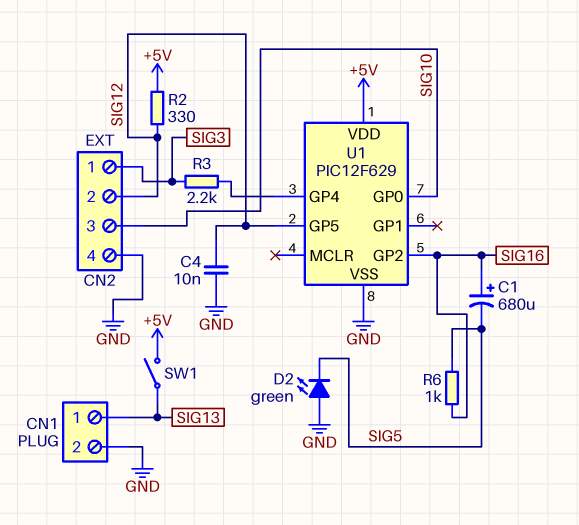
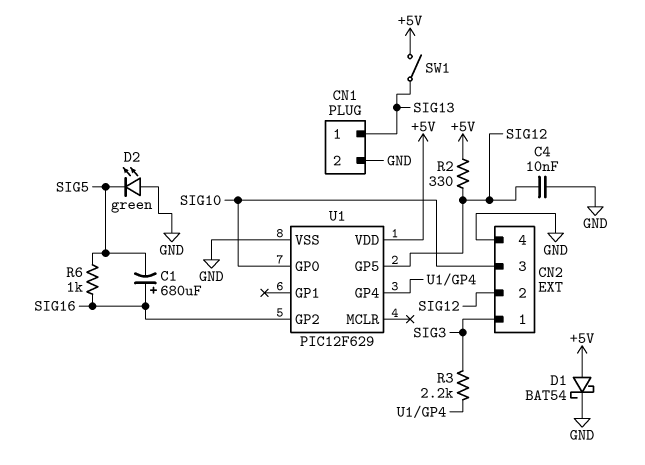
D1: none -> schottky BAT54 (A +5V, K GND)

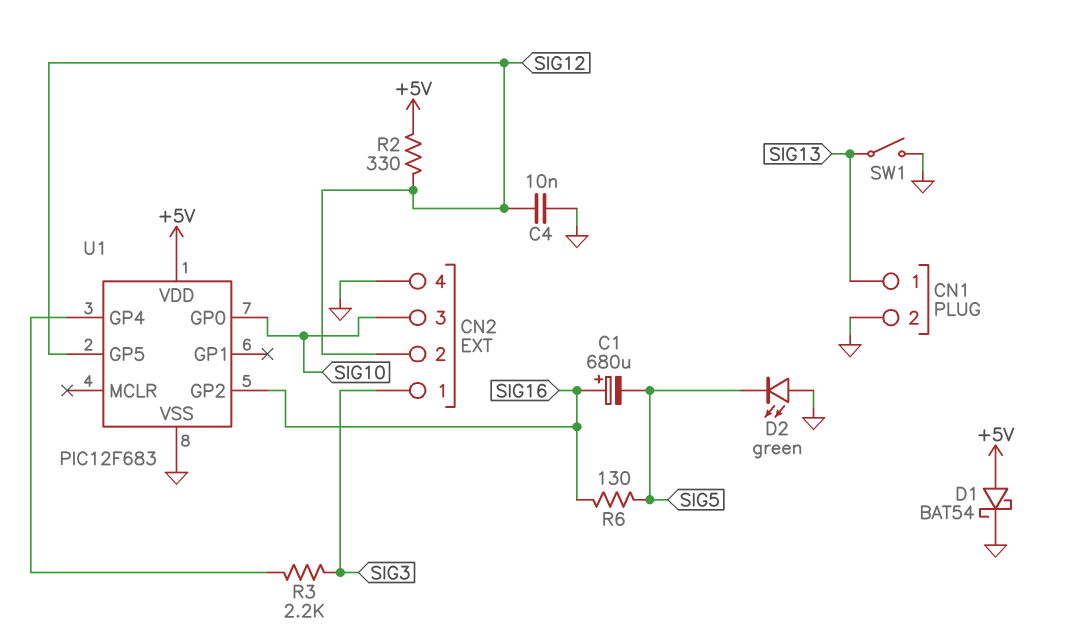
R6: 1k (SIG5, SIG16) -> 130 (SIG5, SIG16)
SW1: switch (+5V, SIG13) -> switch (GND, SIG13)
U1: PIC12F629 -> PIC12F683

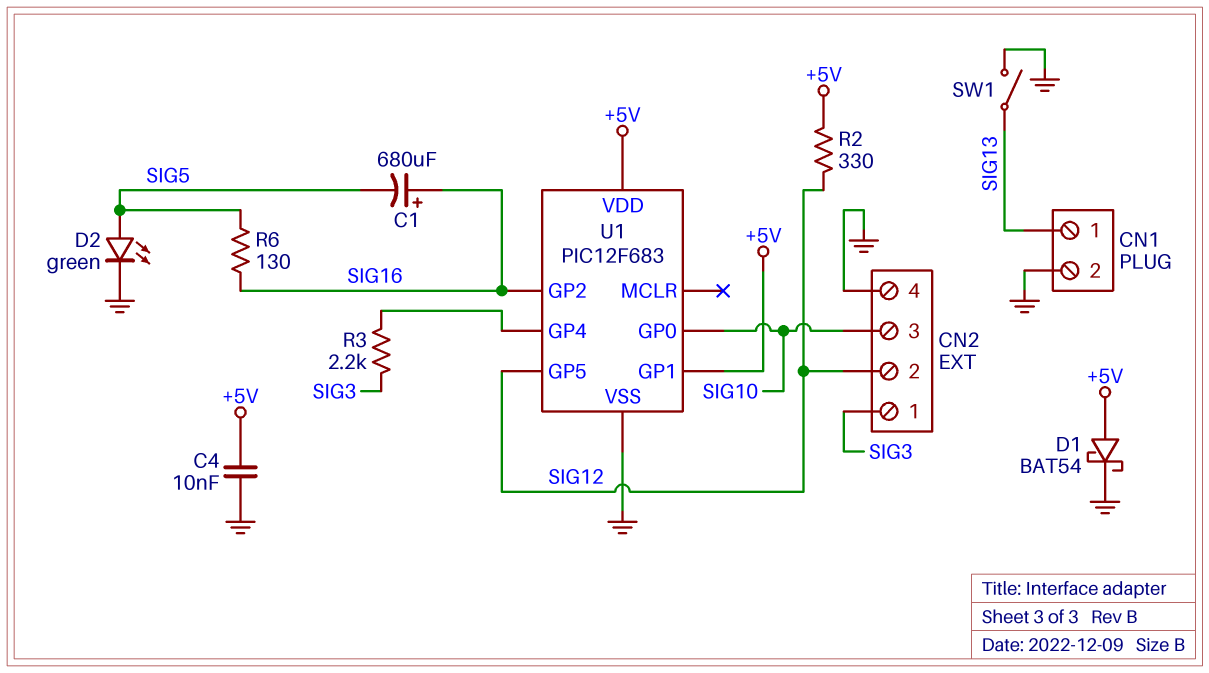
C4: 10nF (GND, SIG12) -> 10nF (+5V, GND)
D2: LED green (A GND, K SIG5) -> LED green (A SIG5, K GND)
U1 pin GP1: none -> +5V

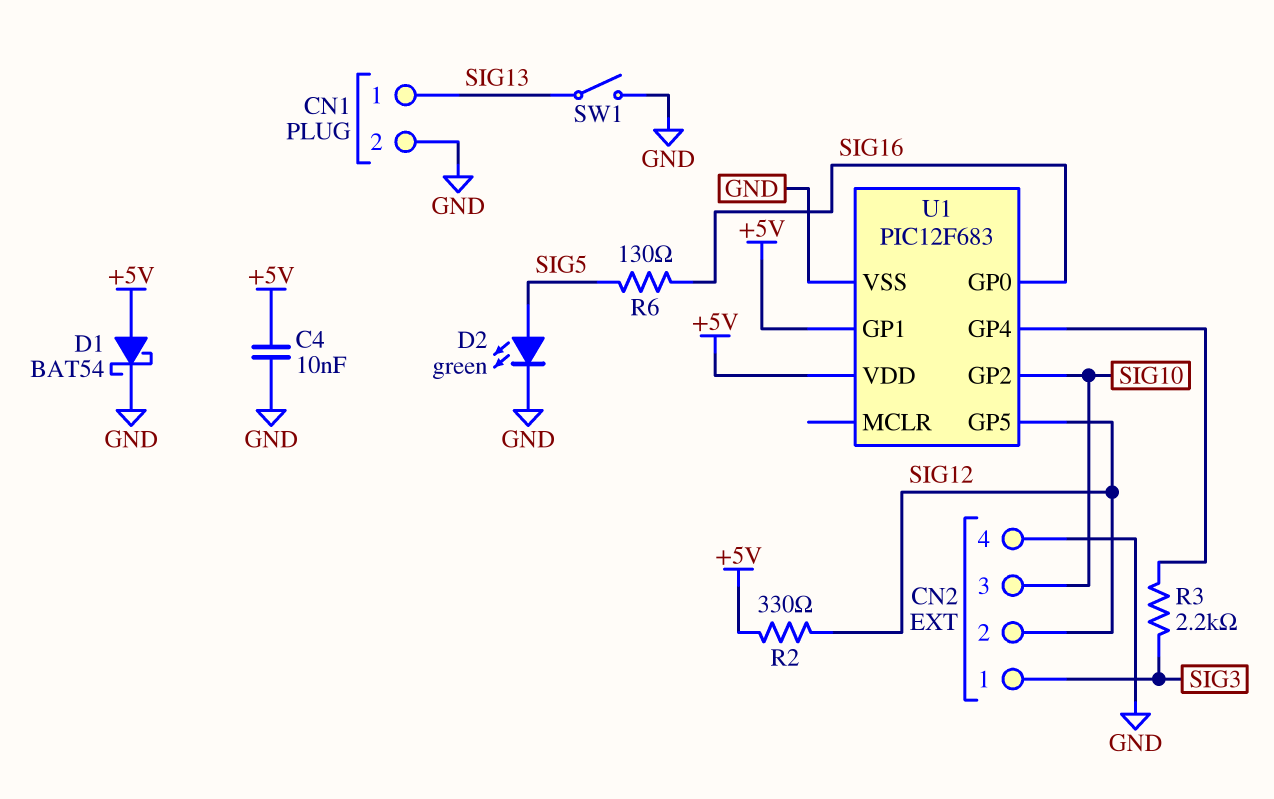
C1: 680uF (plus SIG16, minus SIG5) -> none
U1 pin GP0: SIG10 -> SIG16
U1 pin GP2: SIG16 -> SIG10

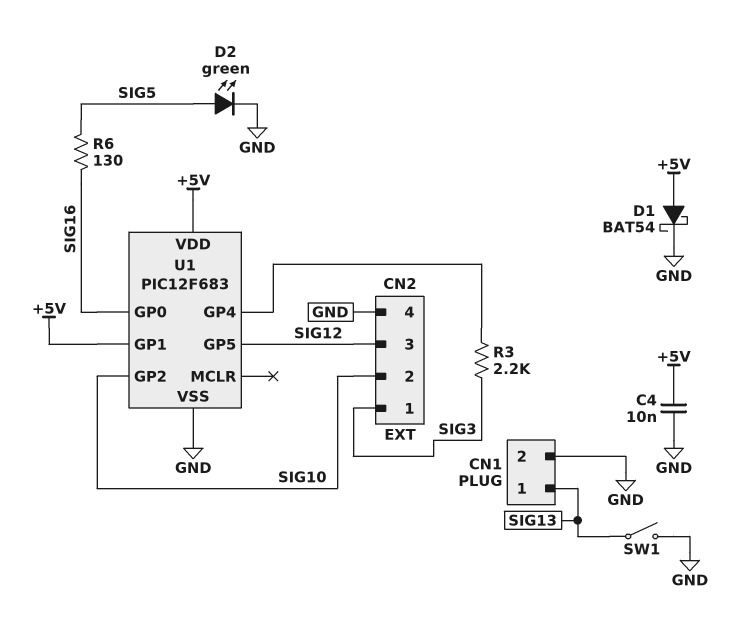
CN2 pin 2: SIG12 -> SIG10
CN2 pin 3: SIG10 -> SIG12
R2: 330 (+5V, SIG12) -> none

